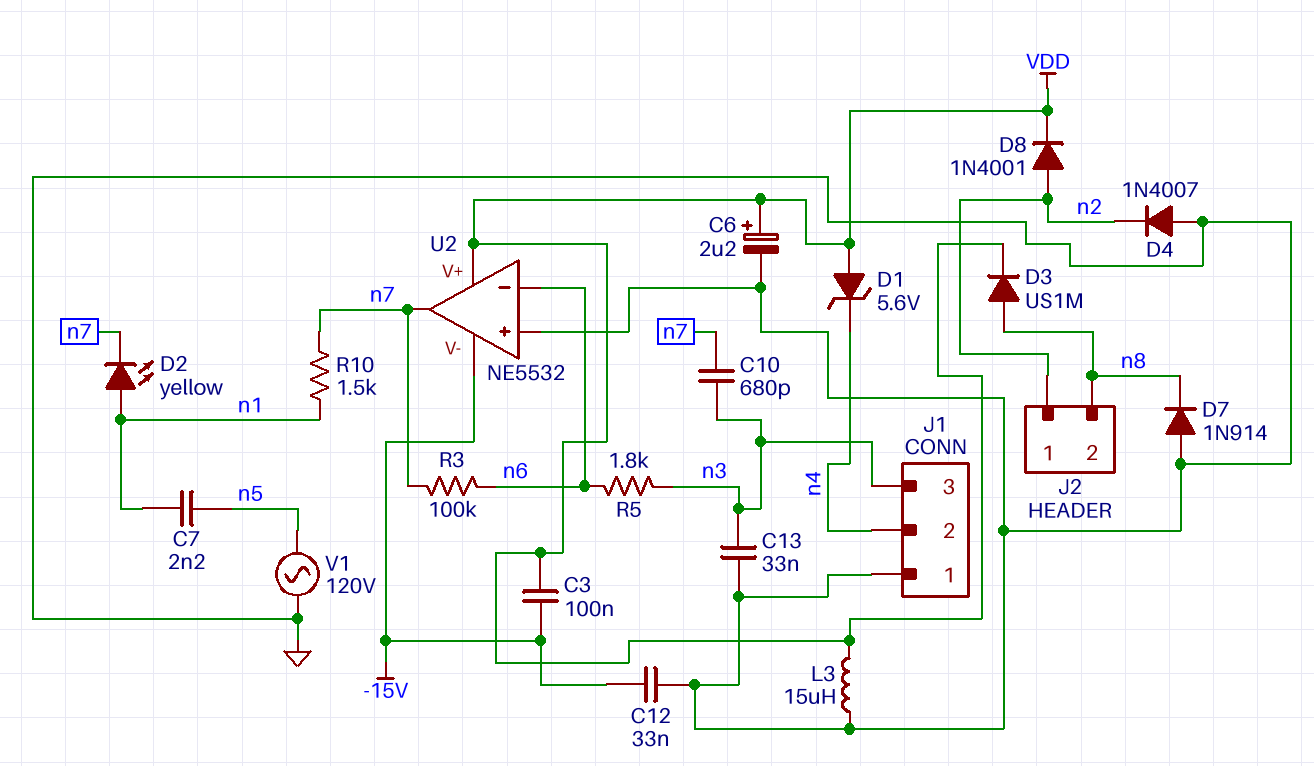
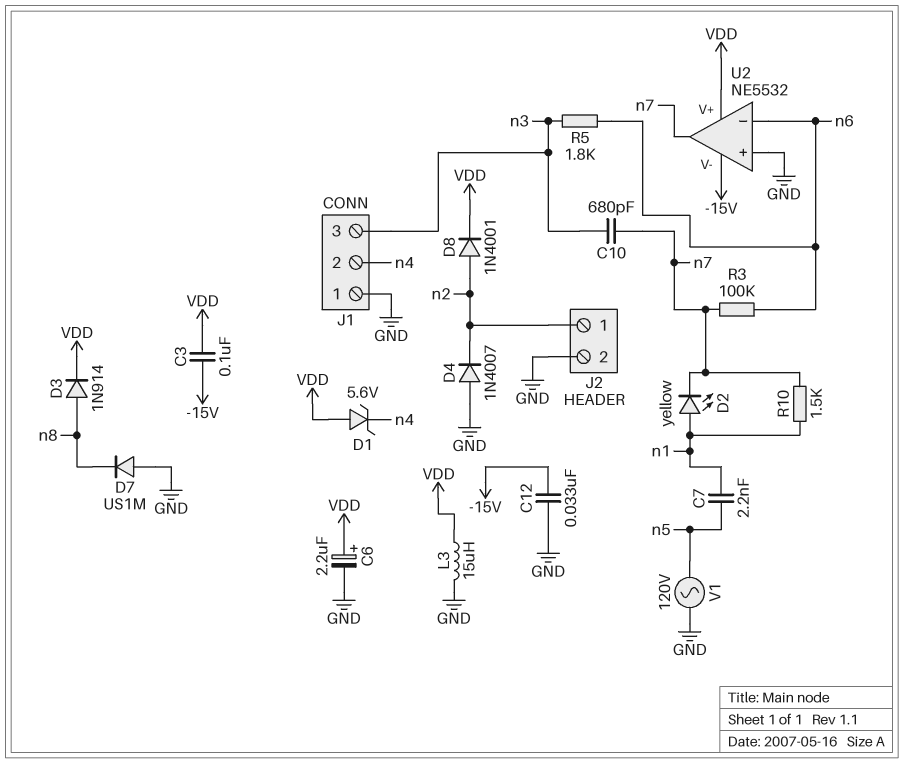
C13: 33nF (GND, n3) -> none
D3: diode US1M (A n8, K VDD) -> diode 1N914 (A n8, K VDD)
D7: diode 1N914 (A GND, K n8) -> diode US1M (A GND, K n8)
J2 pin 2: n8 -> GND

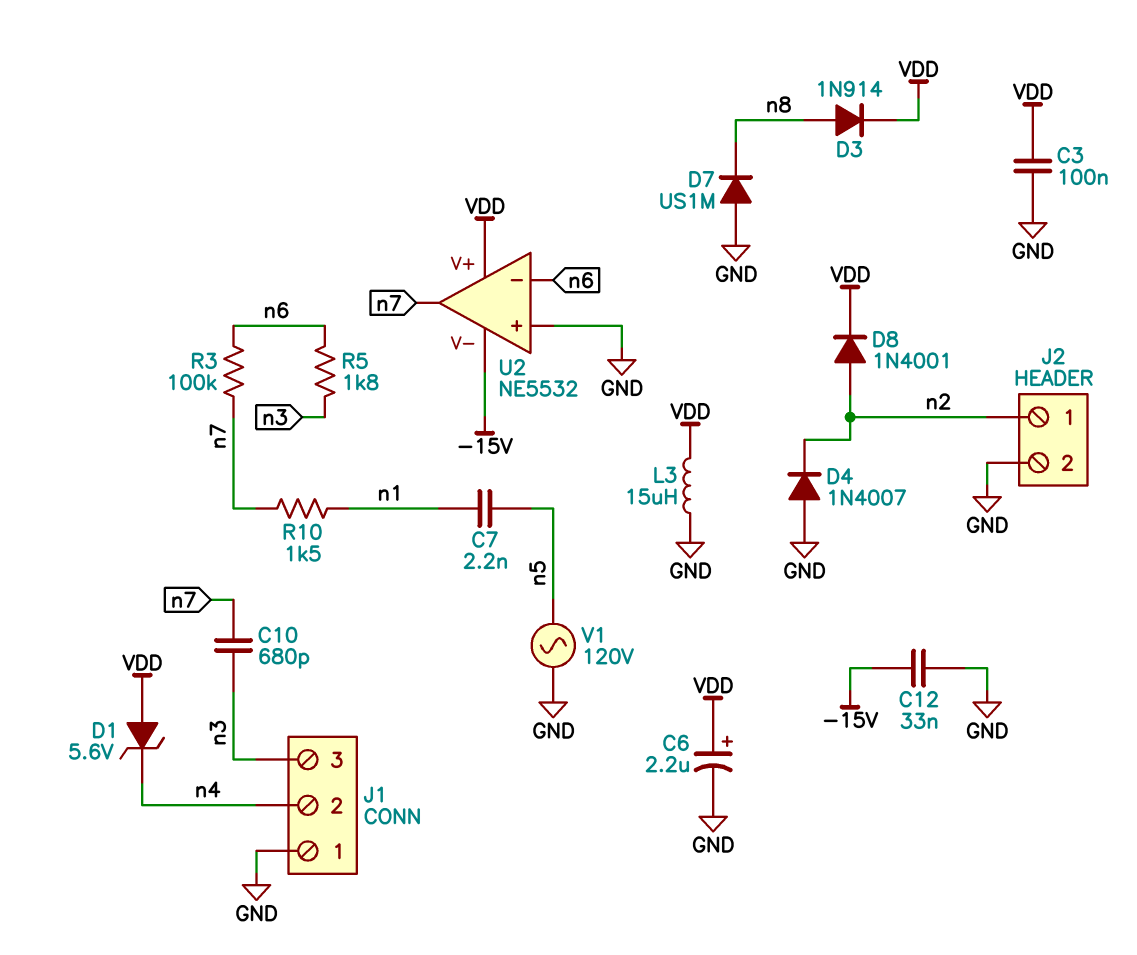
C3: 100nF (-15V, VDD) -> 100nF (GND, VDD)
D2: LED yellow (A n1, K n7) -> none

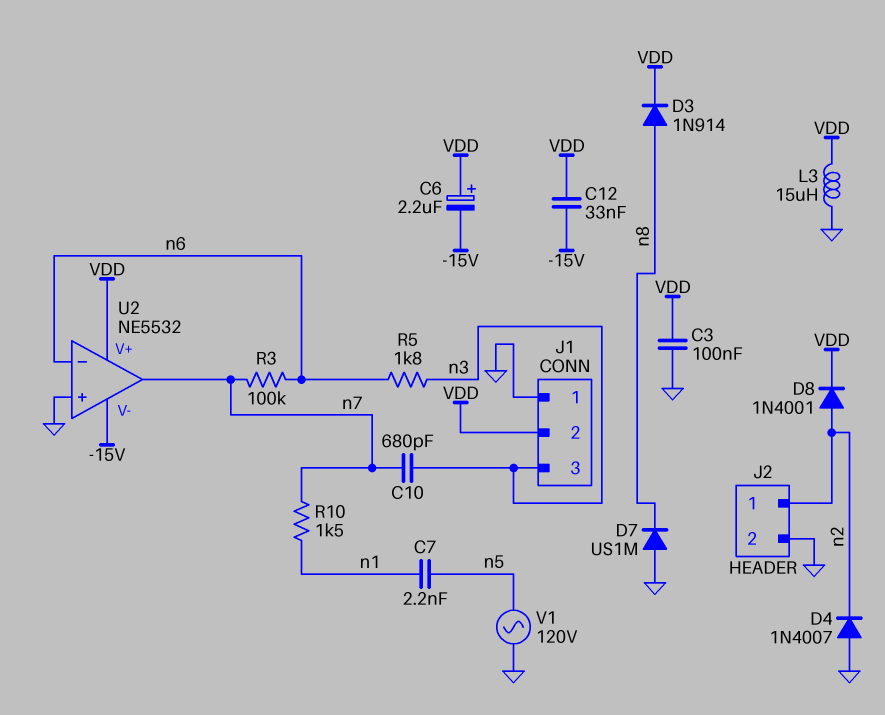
C6: 2.2uF (plus VDD, minus GND) -> 2.2uF (plus VDD, minus -15V)
C12: 33nF (-15V, GND) -> 33nF (-15V, VDD)
D1: zener 5.6V (A VDD, K n4) -> none
J1 pin 2: n4 -> VDD

